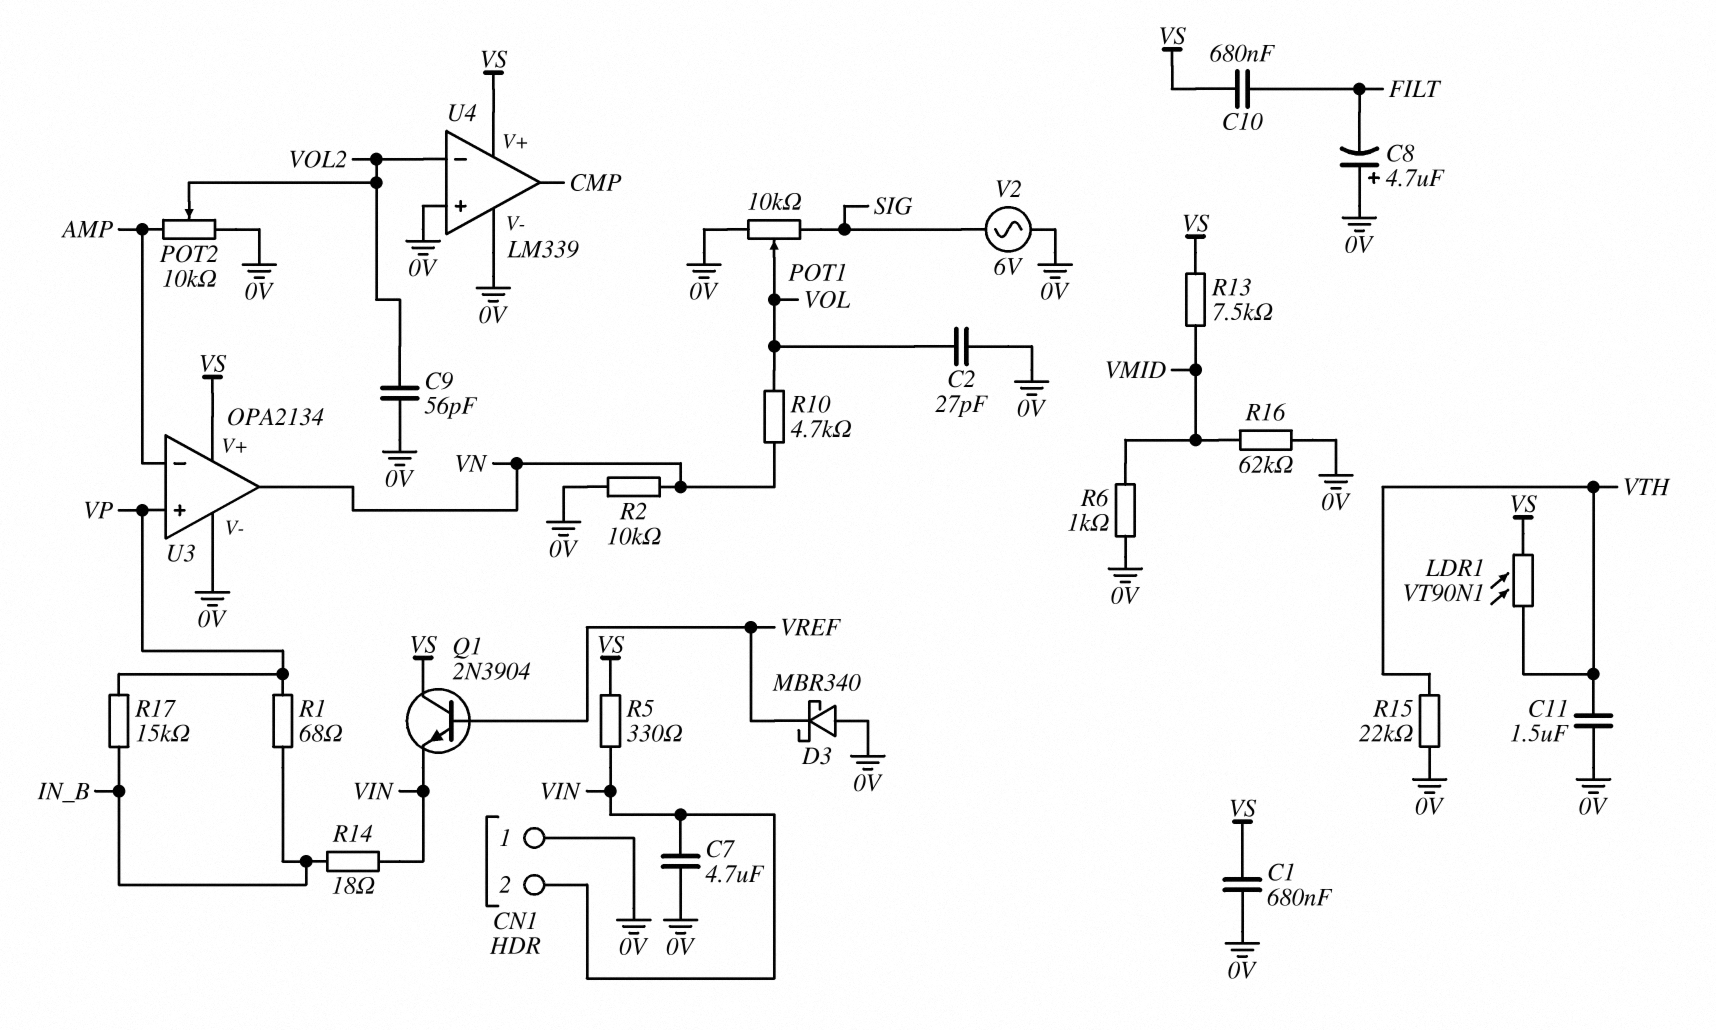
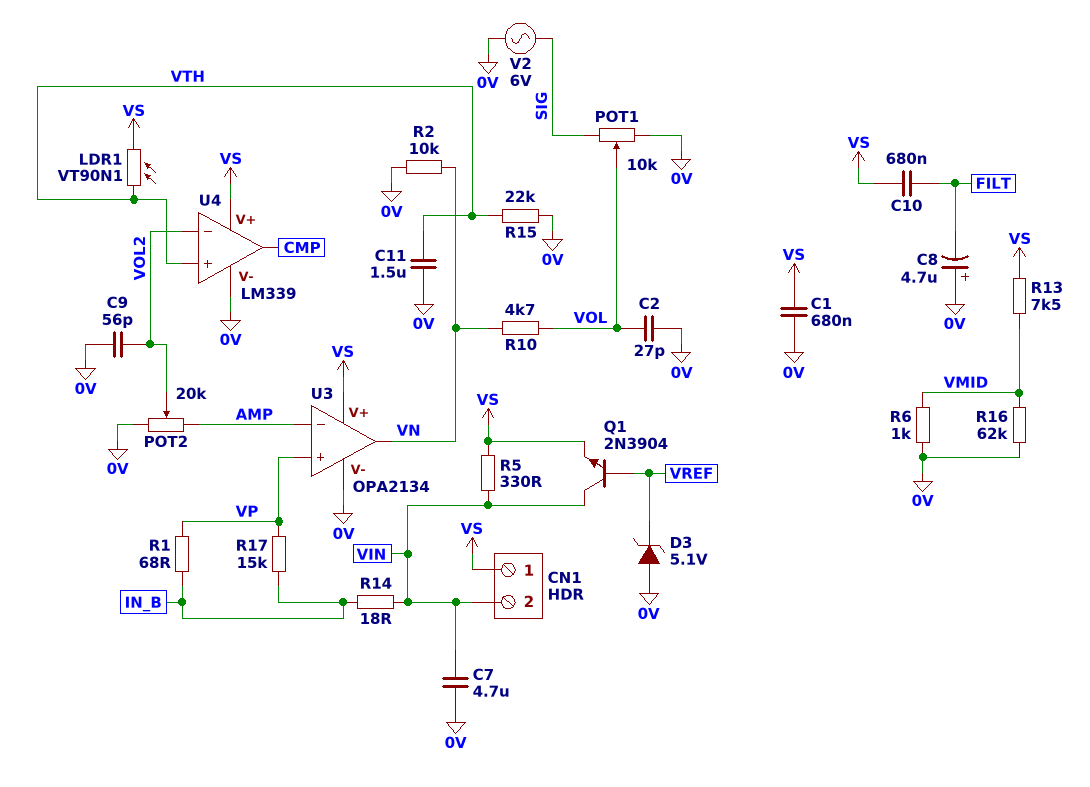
CN1 pin 1: 0V -> VS
D3: schottky MBR340 (A 0V, K VREF) -> zener 5.1V (A 0V, K VREF)
POT2: 10k (0V, AMP, wiper VOL2) -> 20k (0V, AMP, wiper VOL2)
Q1: NPN 2N3904 (B VREF, C VS, E VIN) -> NPN 2N3904 (B VREF, C VIN, E VS)
U4 pin in+: 0V -> VTH

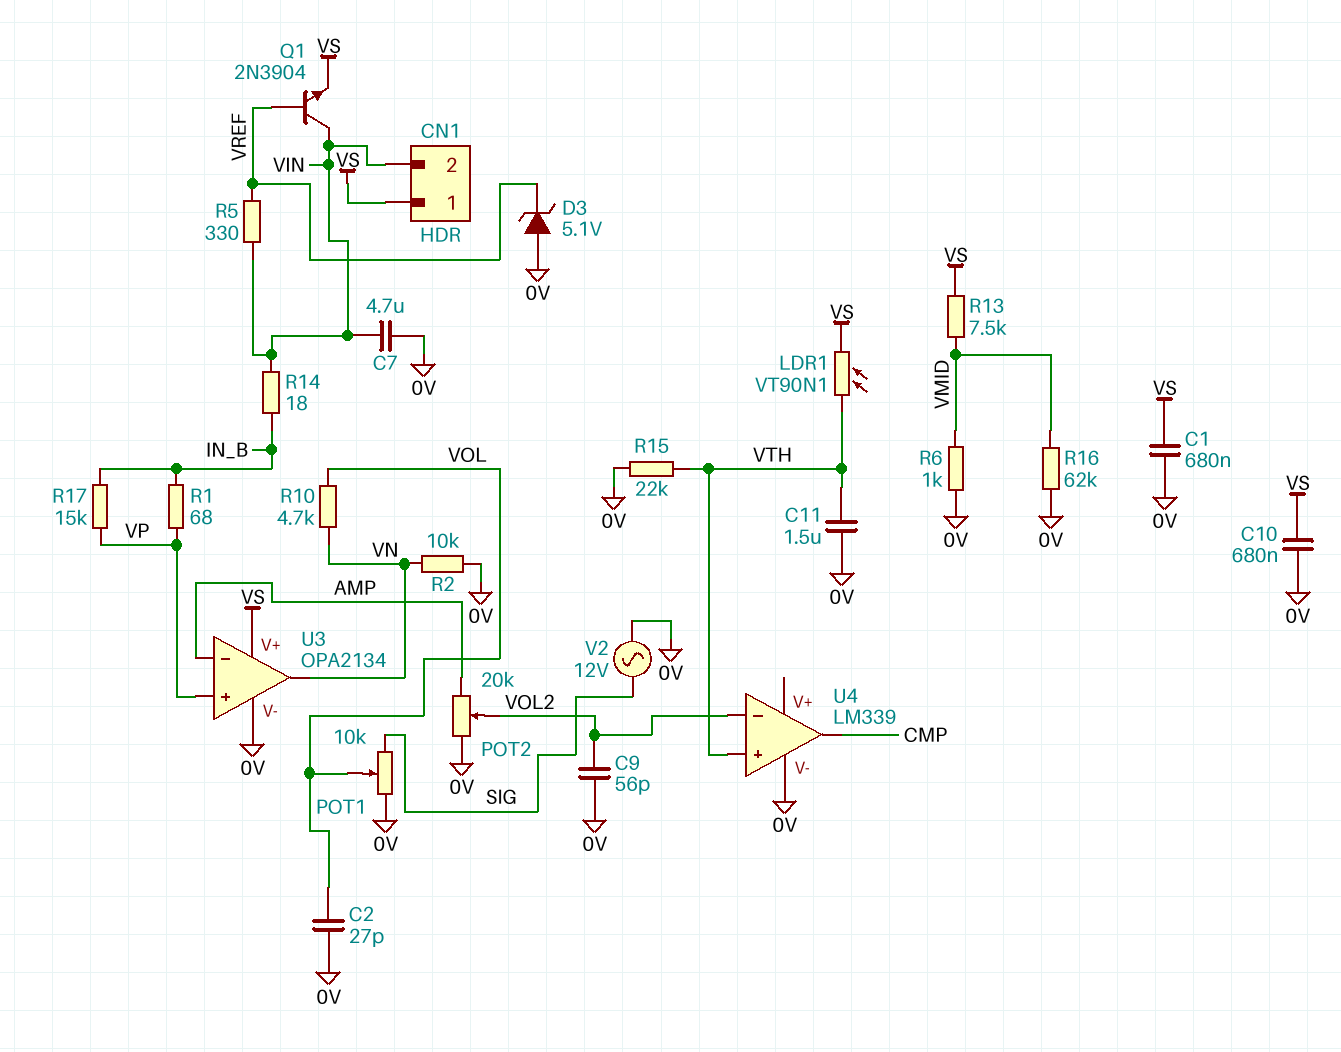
C8: 4.7uF (plus 0V, minus FILT) -> none
C10: 680nF (FILT, VS) -> 680nF (0V, VS)
R5: 330 (VIN, VS) -> 330 (VIN, VREF)
U4 pin V+: VS -> none
V2: AC 6V (0V, SIG) -> AC 12V (0V, SIG)

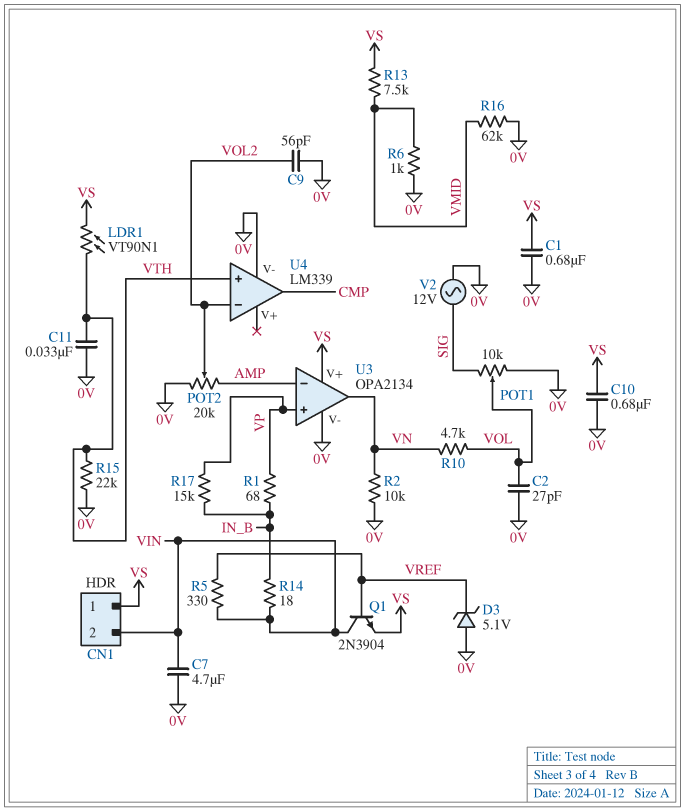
C11: 1.5uF (0V, VTH) -> 33nF (0V, VTH)

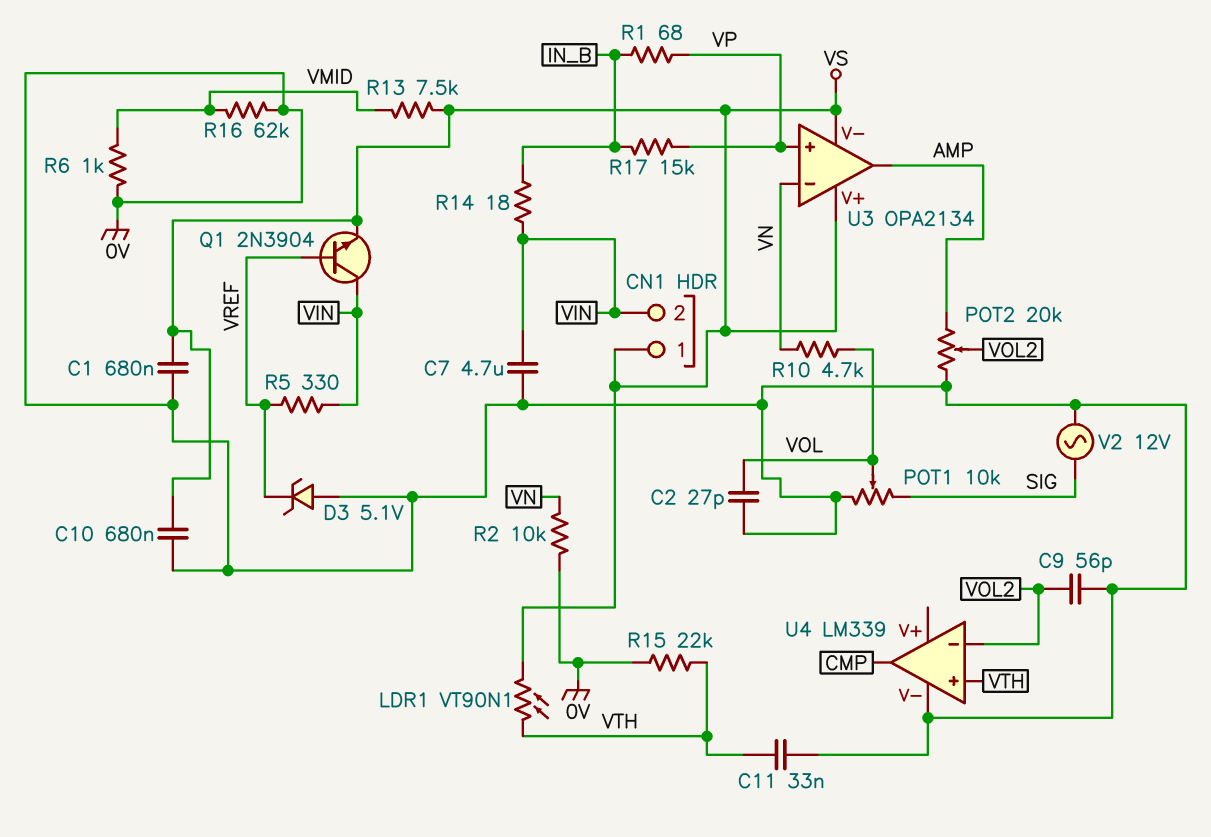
U3 pin V-: 0V -> VS
U3 pin in-: AMP -> VN
U3 pin out: VN -> AMP

